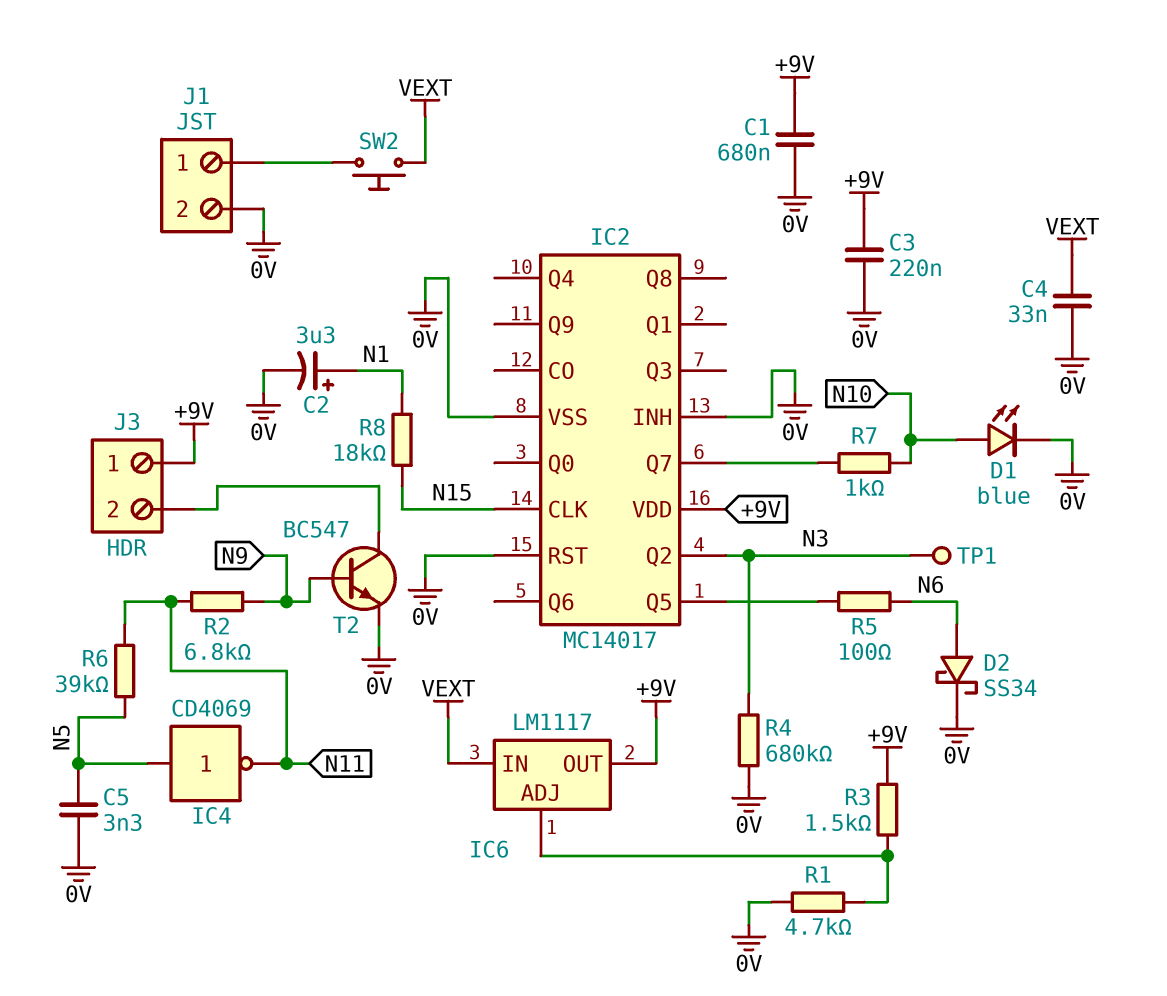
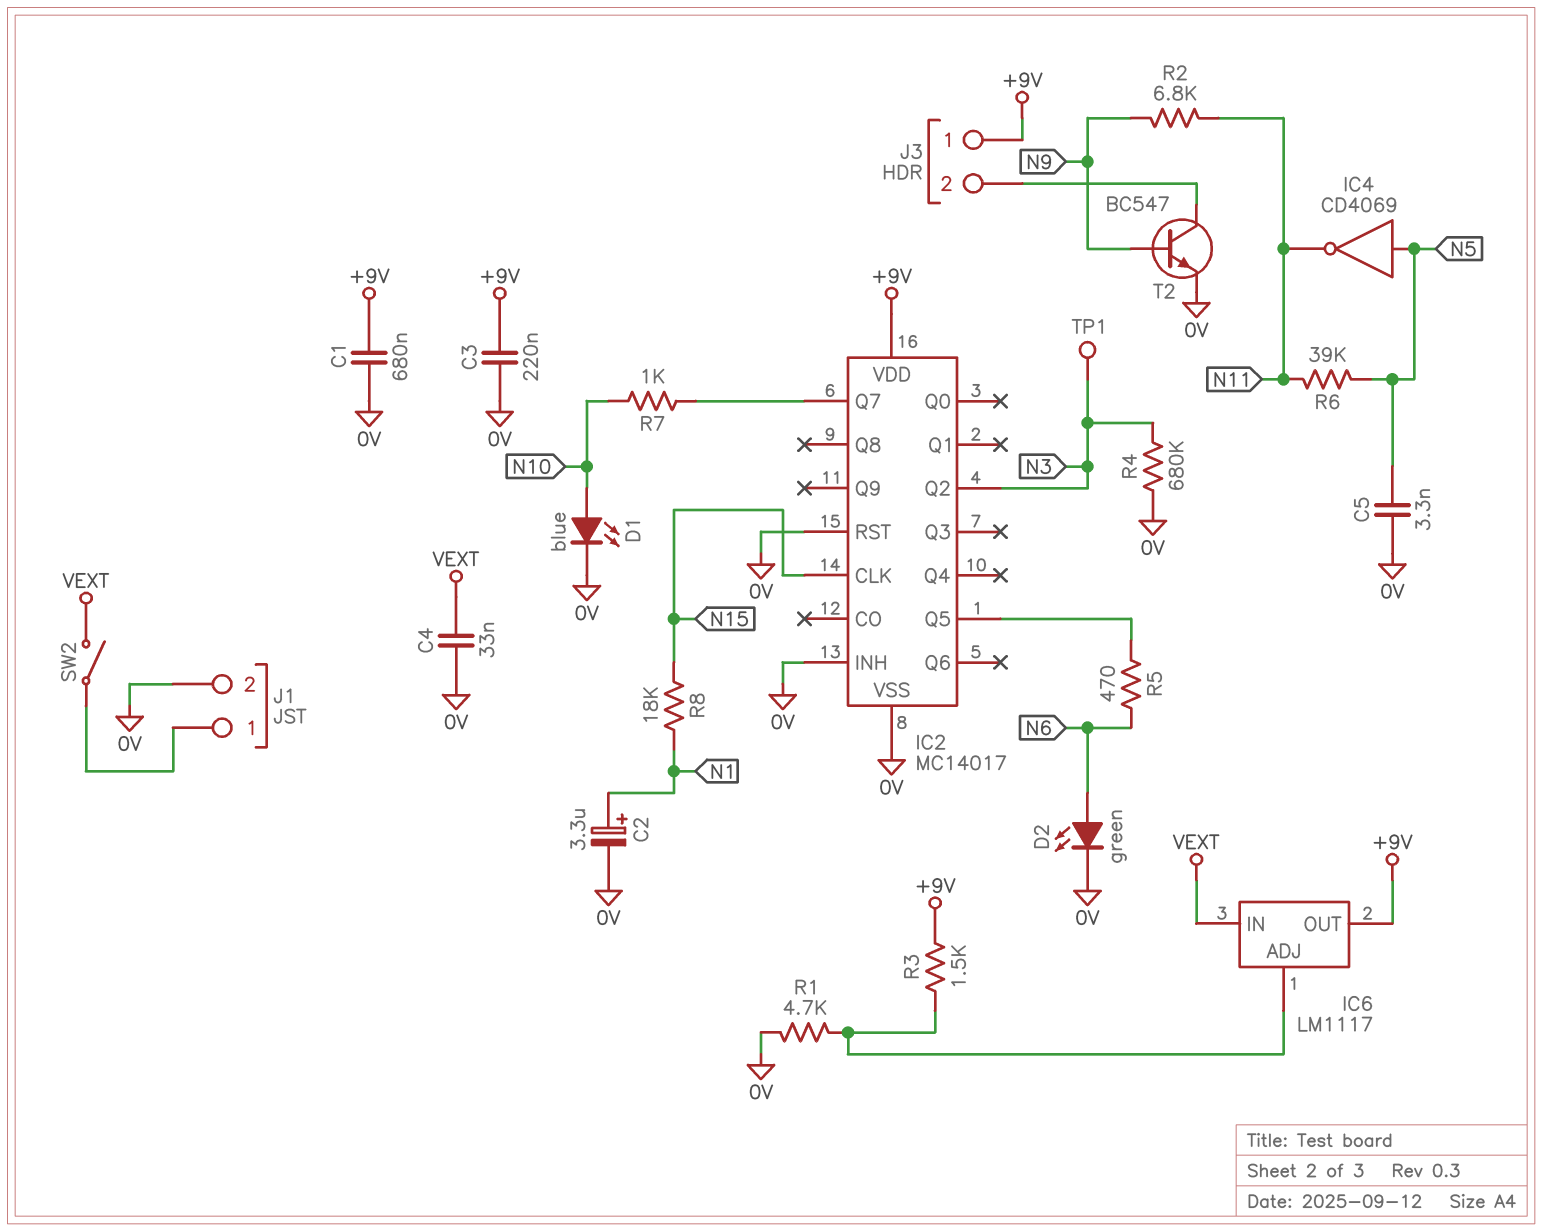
D2: schottky SS34 (A N6, K 0V) -> LED green (A N6, K 0V)
R5: 100 (IC2/Q5, N6) -> 470 (IC2/Q5, N6)
SW2: button (J1/1, VEXT) -> switch (J1/1, VEXT)

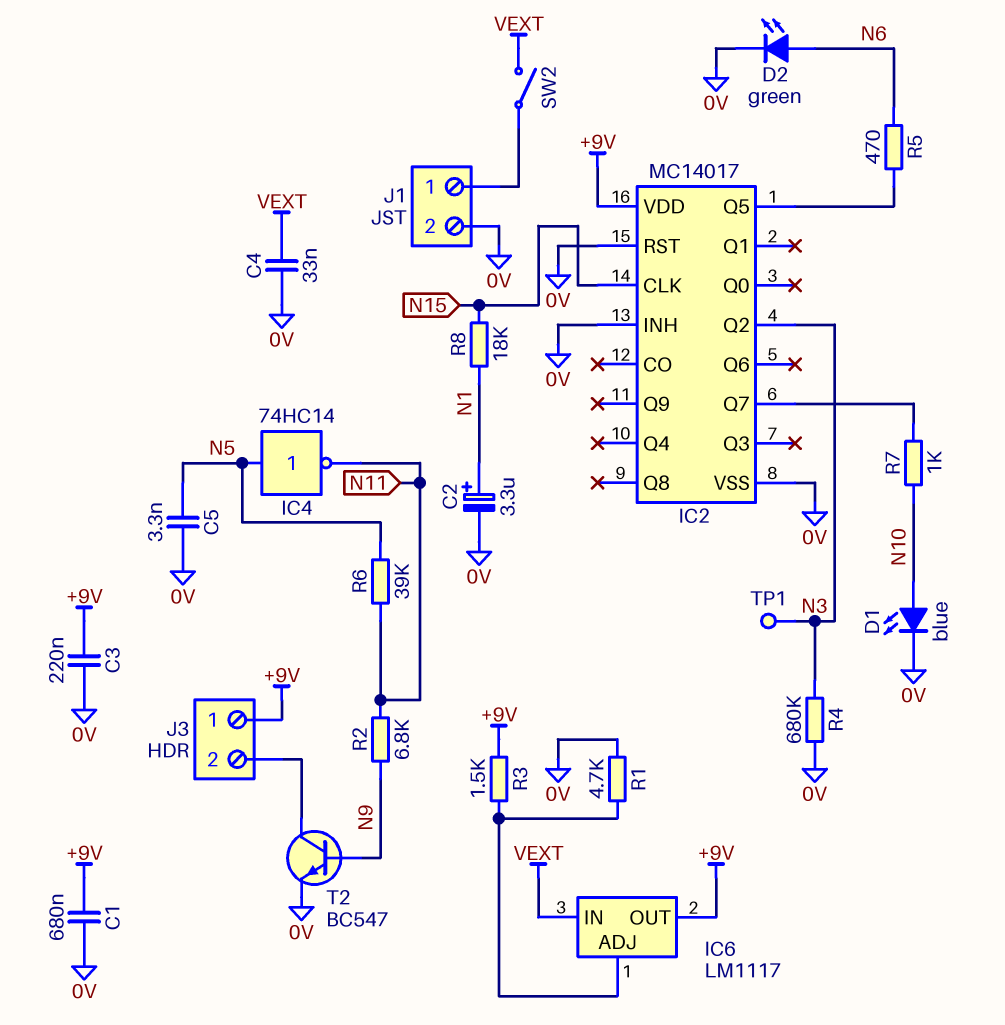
IC4: NOT CD4069 (in N5, out N11) -> NOT 74HC14 (in N5, out N11)

